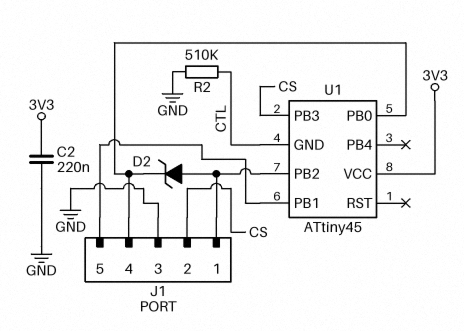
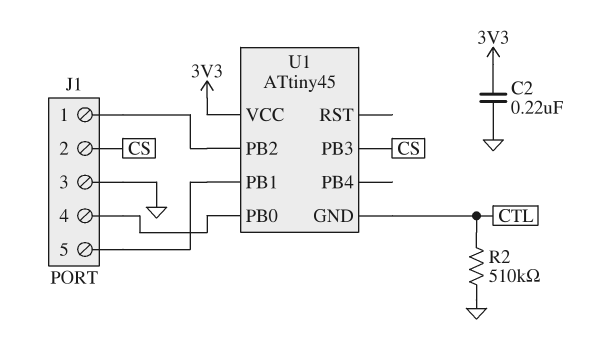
D2: zener (A J1/1, K J1/4) -> none

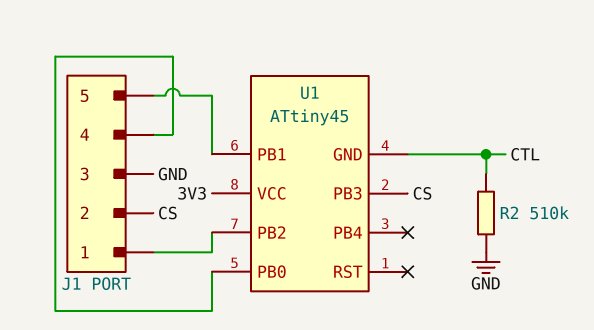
C2: 220nF (3V3, GND) -> none

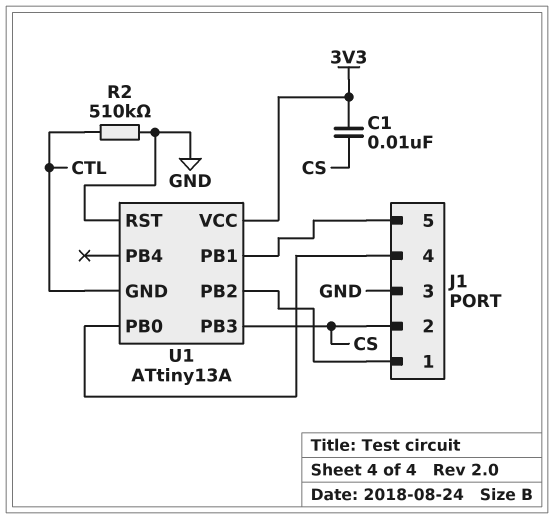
C1: none -> 10nF (3V3, CS)
U1: ATtiny45 -> ATtiny13A
U1 pin RST: none -> GND

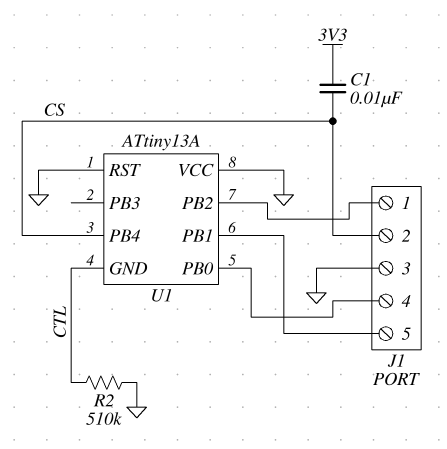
U1 pin PB3: CS -> none
U1 pin PB4: none -> CS
U1 pin VCC: 3V3 -> GND

